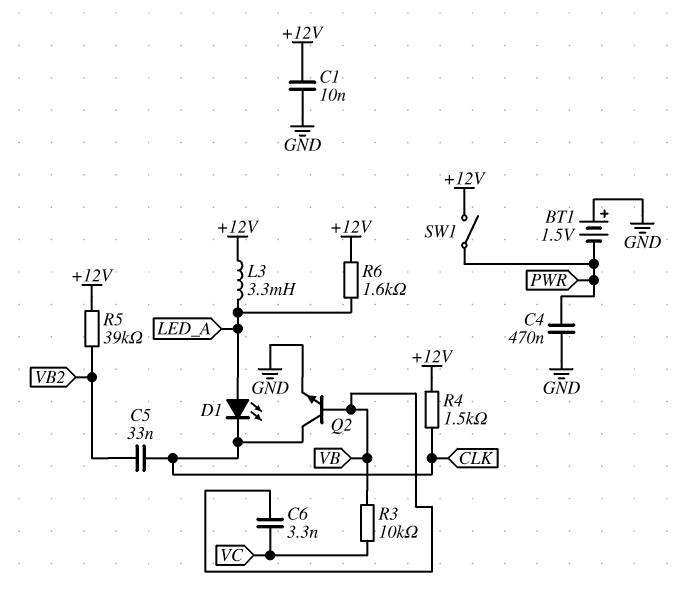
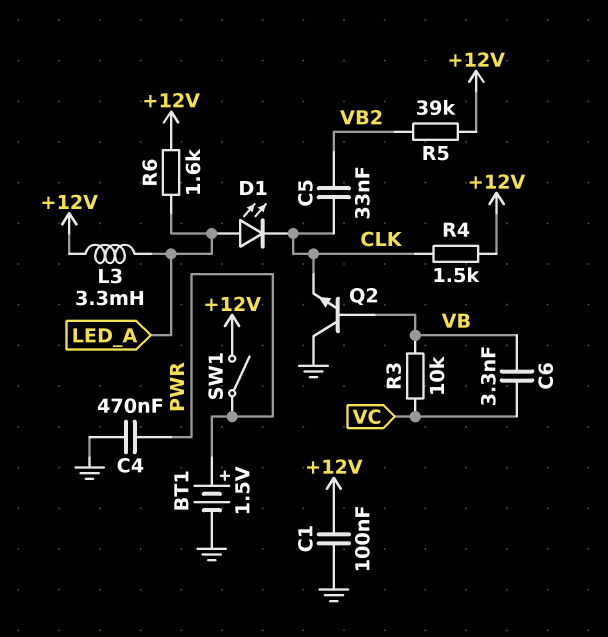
BT1: 1.5V (plus GND, minus PWR) -> 1.5V (plus PWR, minus GND)
C1: 10nF (+12V, GND) -> 100nF (+12V, GND)
Q2: NPN (B VB, C CLK, E GND) -> NPN (B VB, C GND, E CLK)

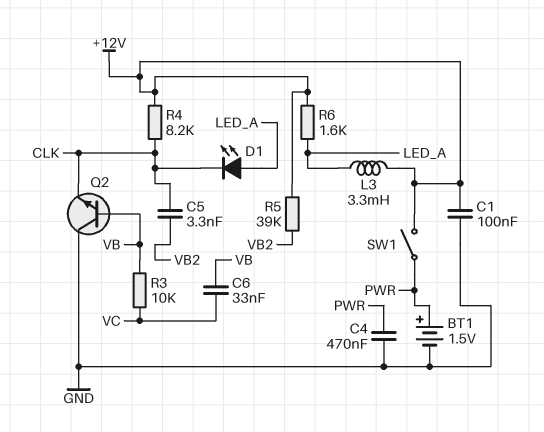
C5: 33nF (CLK, VB2) -> 3.3nF (CLK, VB2)
C6: 3.3nF (VB, VC) -> 33nF (VB, VC)
R4: 1.5k (+12V, CLK) -> 8.2k (+12V, CLK)

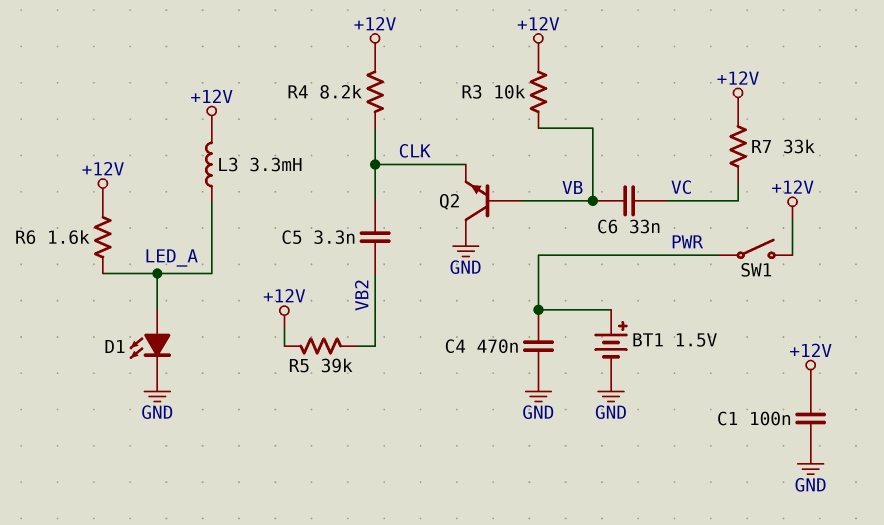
D1: LED (A LED_A, K CLK) -> LED (A LED_A, K GND)
R3: 10k (VB, VC) -> 10k (+12V, VB)
R7: none -> 33k (+12V, VC)

